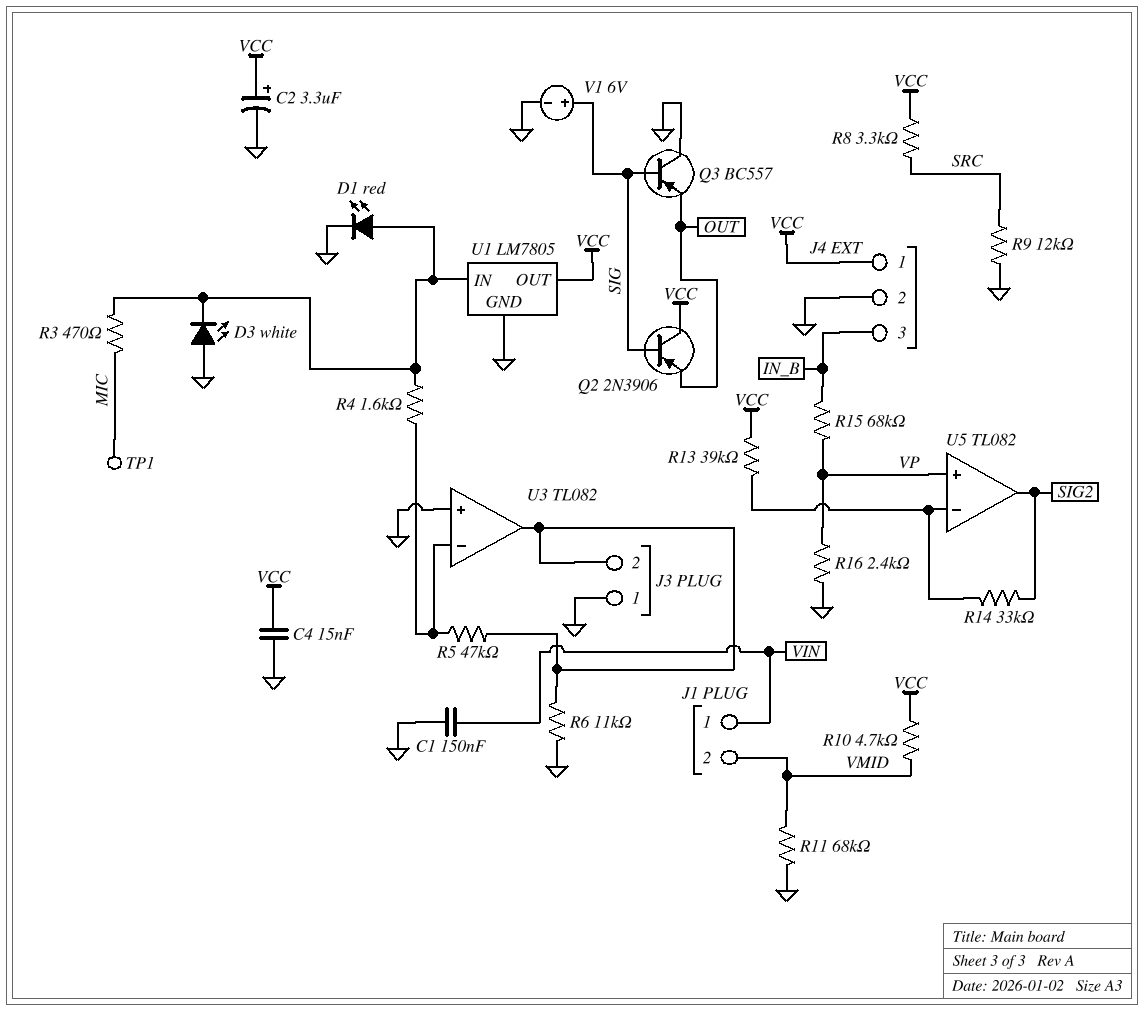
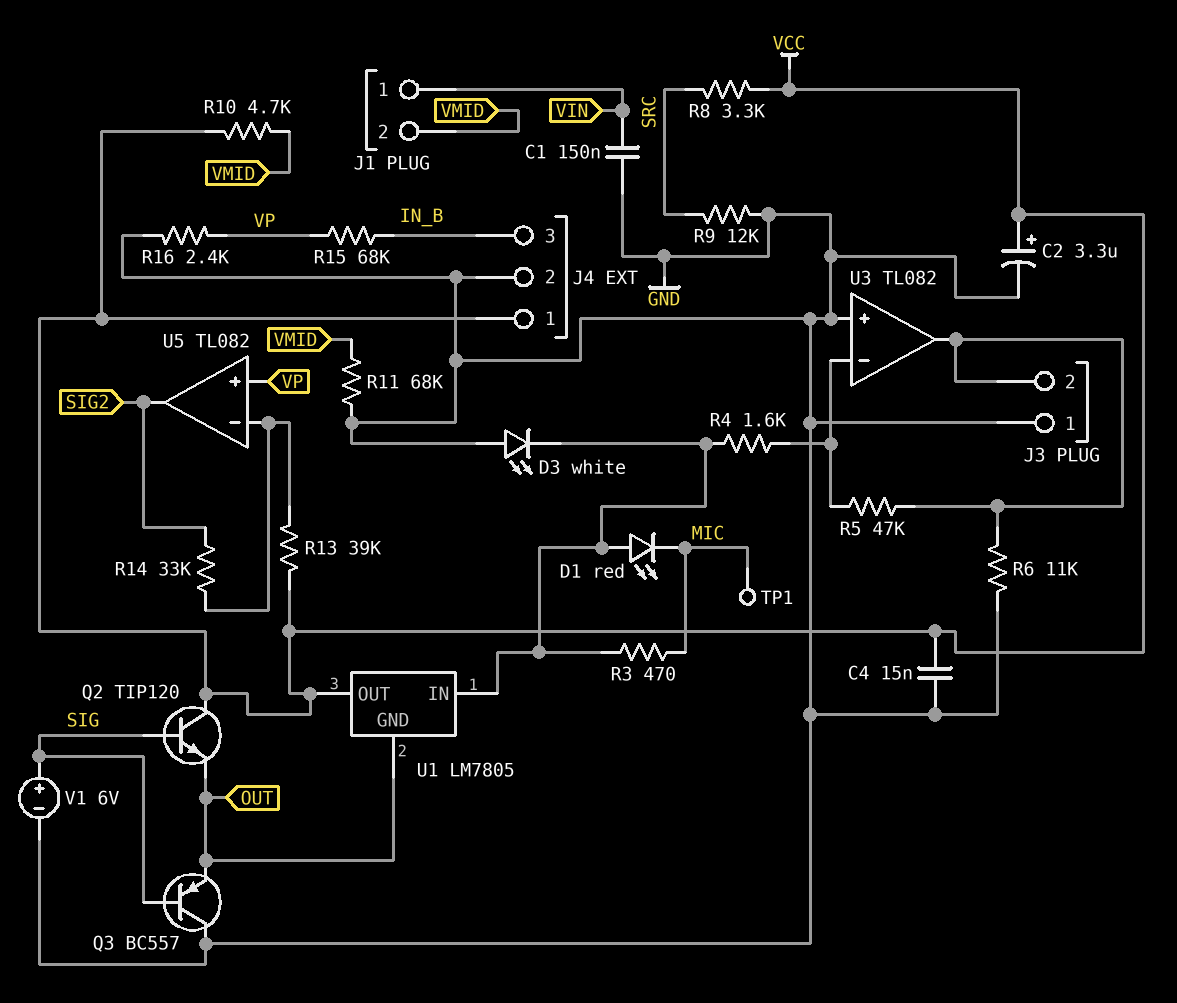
D1: LED red (A U1/IN, K GND) -> LED red (A U1/IN, K MIC)
Q2: PNP 2N3906 (B SIG, C VCC, E OUT) -> NPN TIP120 (B SIG, C VCC, E OUT)
U1 pin GND: GND -> OUT

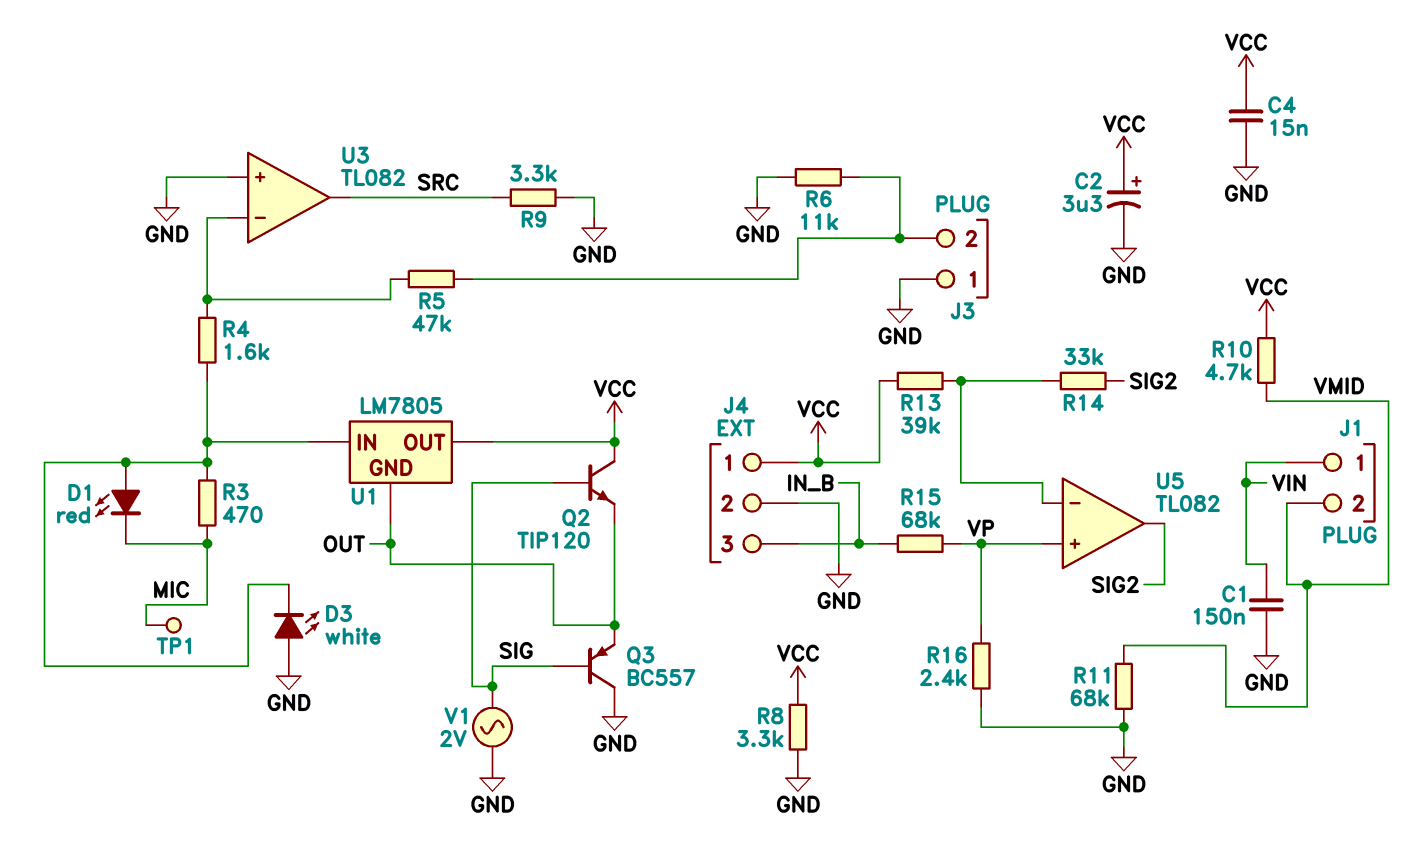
R8: 3.3k (SRC, VCC) -> 3.3k (GND, VCC)
R9: 12k (GND, SRC) -> 3.3k (GND, SRC)
U3 pin out: J3/2 -> SRC
V1: 6V (plus SIG, minus GND) -> AC 2V (GND, SIG)

